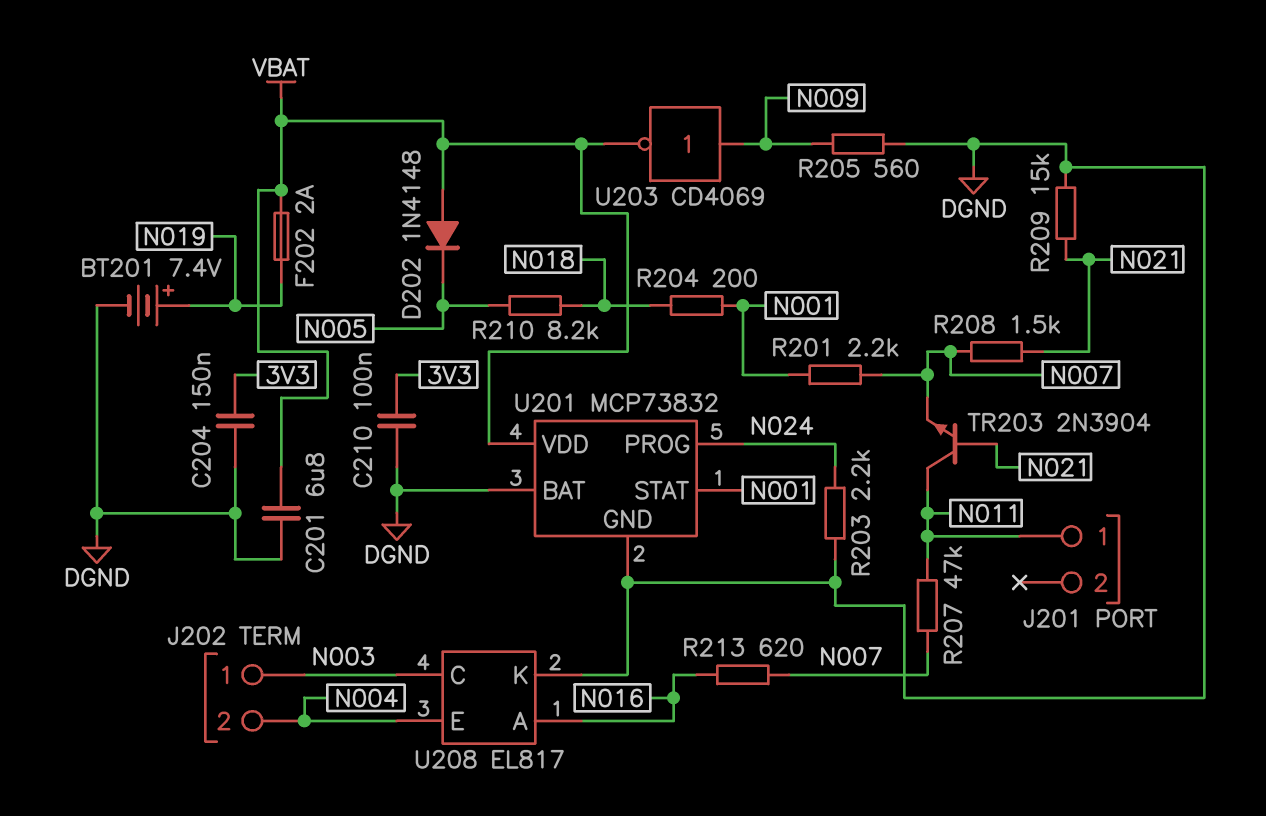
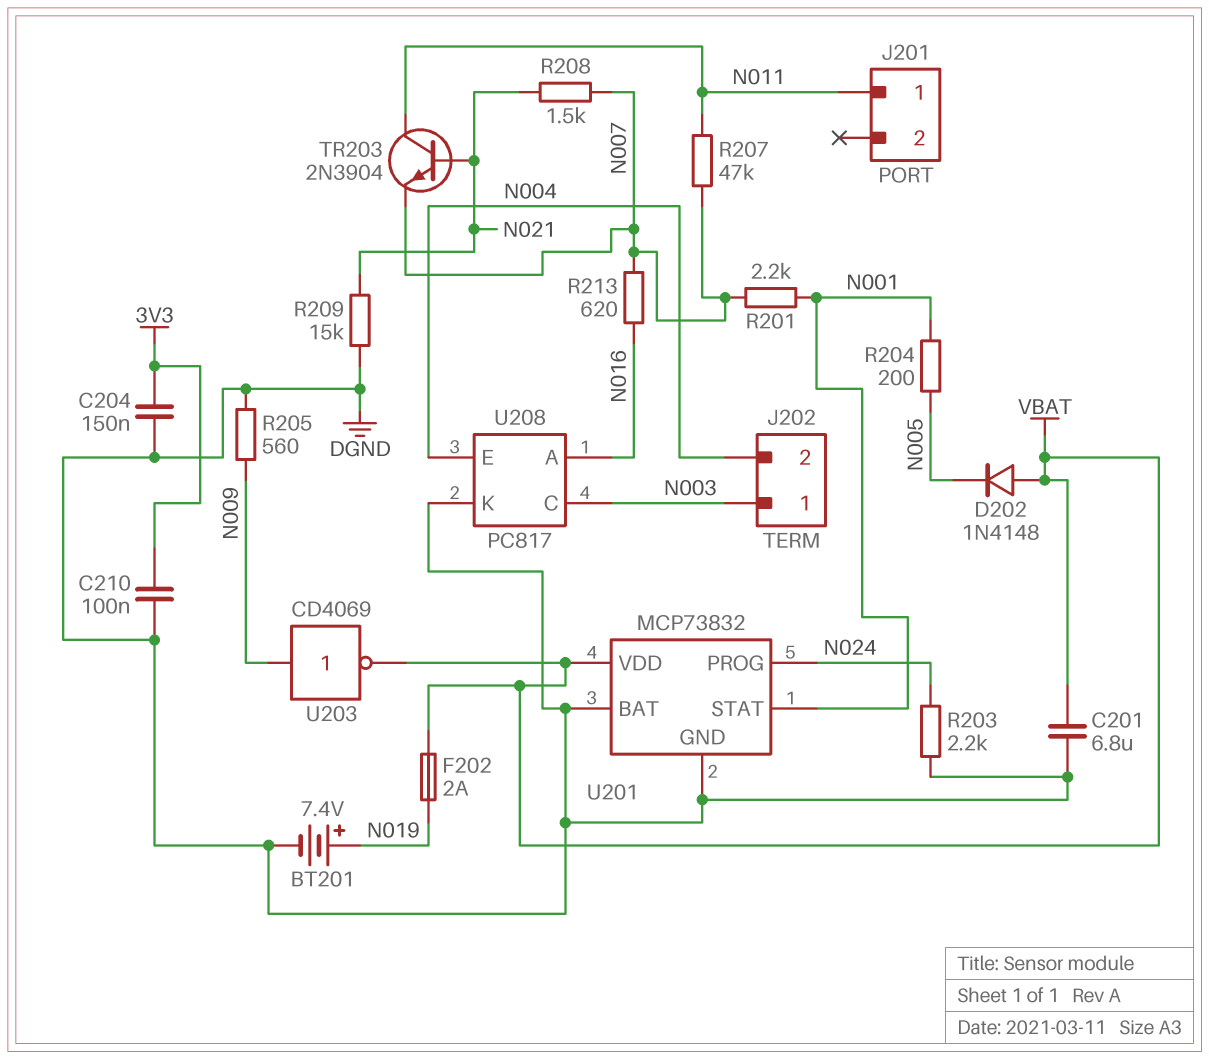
R204: 200 (N001, N018) -> 200 (N001, N005)
R210: 8.2k (N005, N018) -> none
U208: EL817 -> PC817

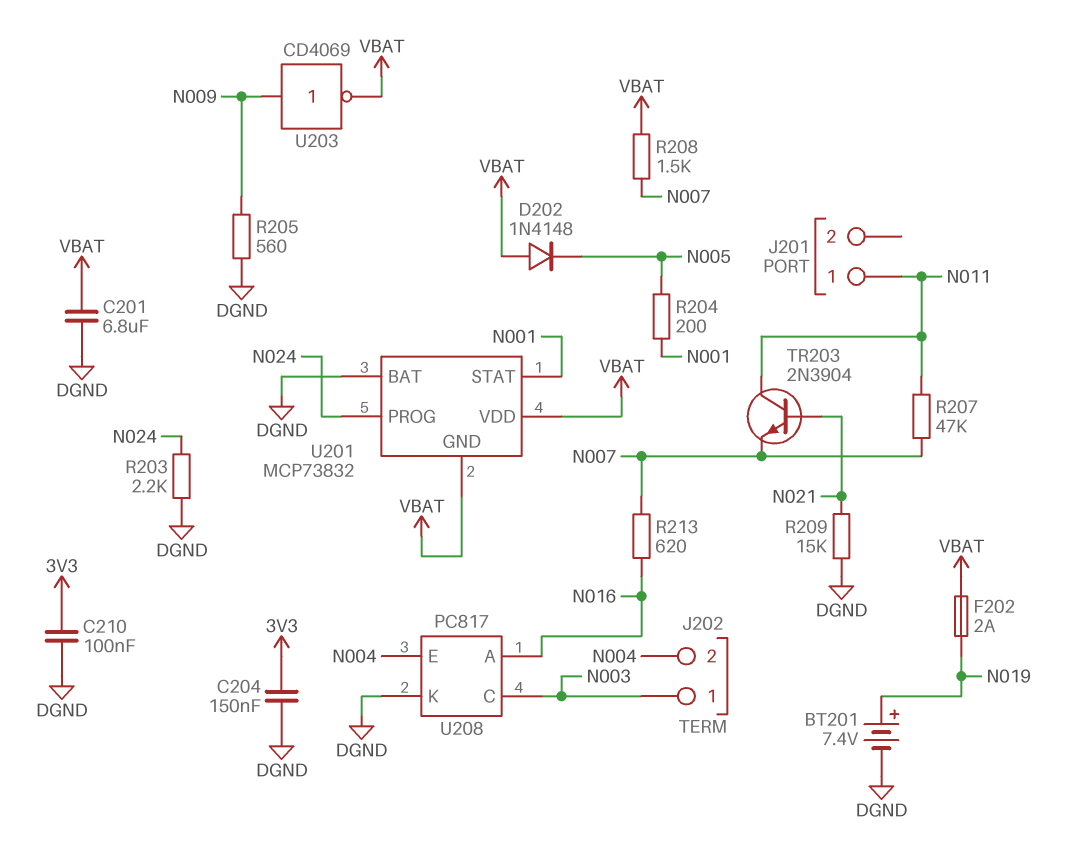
R201: 2.2k (N001, N007) -> none
R208: 1.5k (N007, N021) -> 1.5k (N007, VBAT)
U201 pin GND: DGND -> VBAT

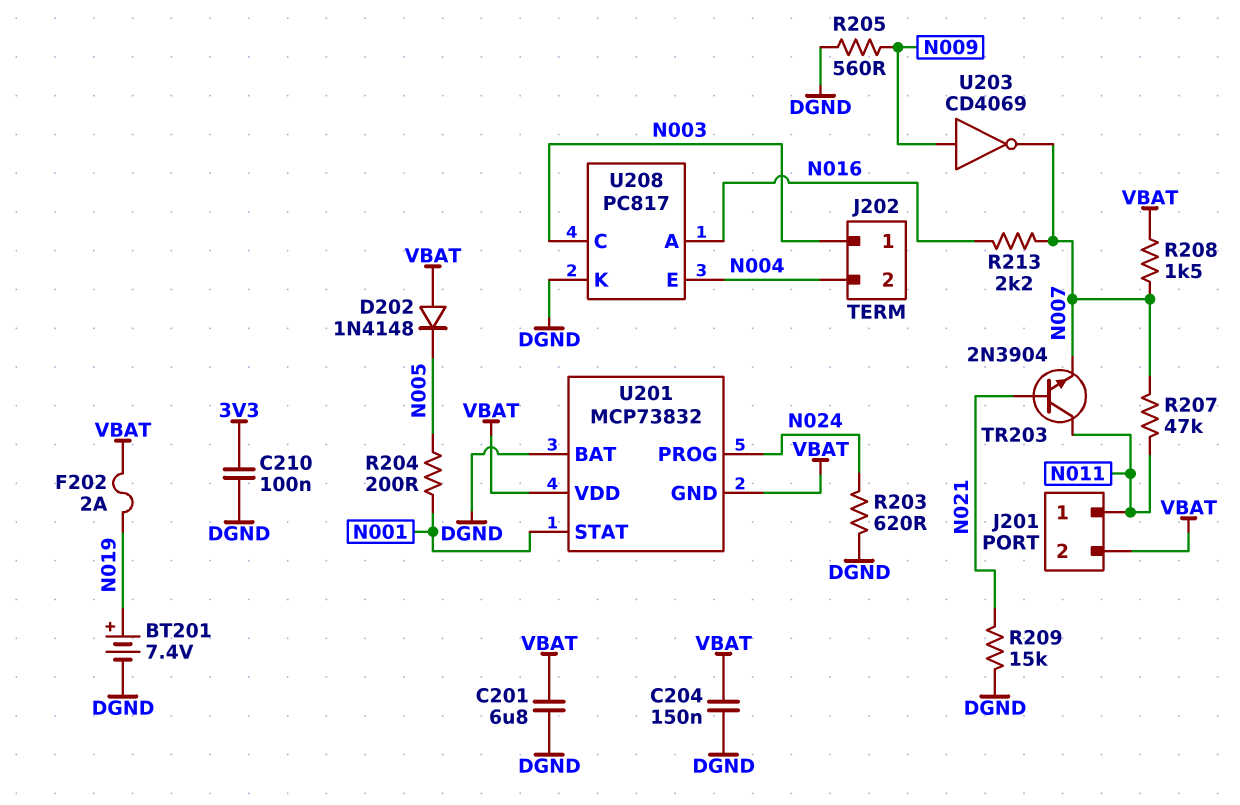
C204: 150nF (3V3, DGND) -> 150nF (DGND, VBAT)
J201 pin 2: none -> VBAT
R203: 2.2k (DGND, N024) -> 620 (DGND, N024)
R213: 620 (N007, N016) -> 2.2k (N007, N016)
U203: NOT CD4069 (in N009, out VBAT) -> NOT CD4069 (in N009, out N007)

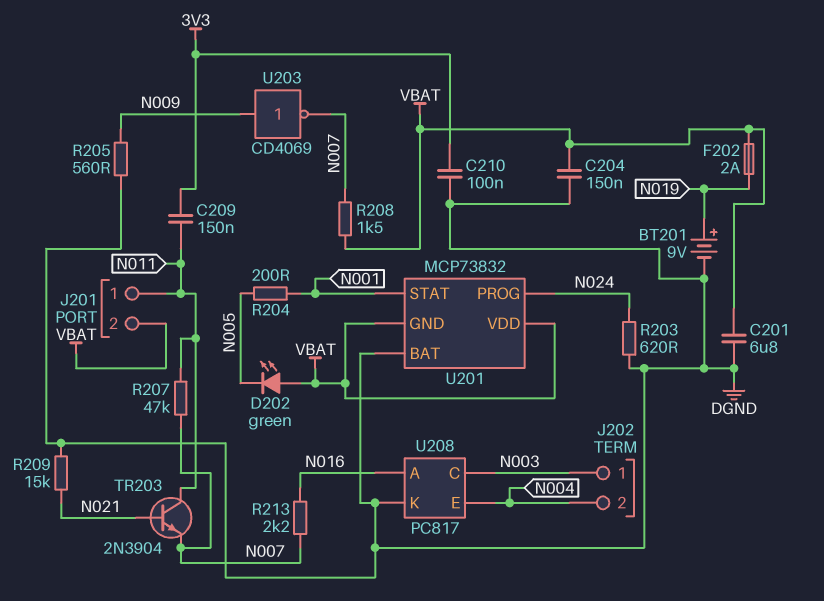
BT201: 7.4V (plus N019, minus DGND) -> 9V (plus N019, minus DGND)
C209: none -> 150nF (3V3, N011)
D202: diode 1N4148 (A VBAT, K N005) -> LED green (A VBAT, K N005)

